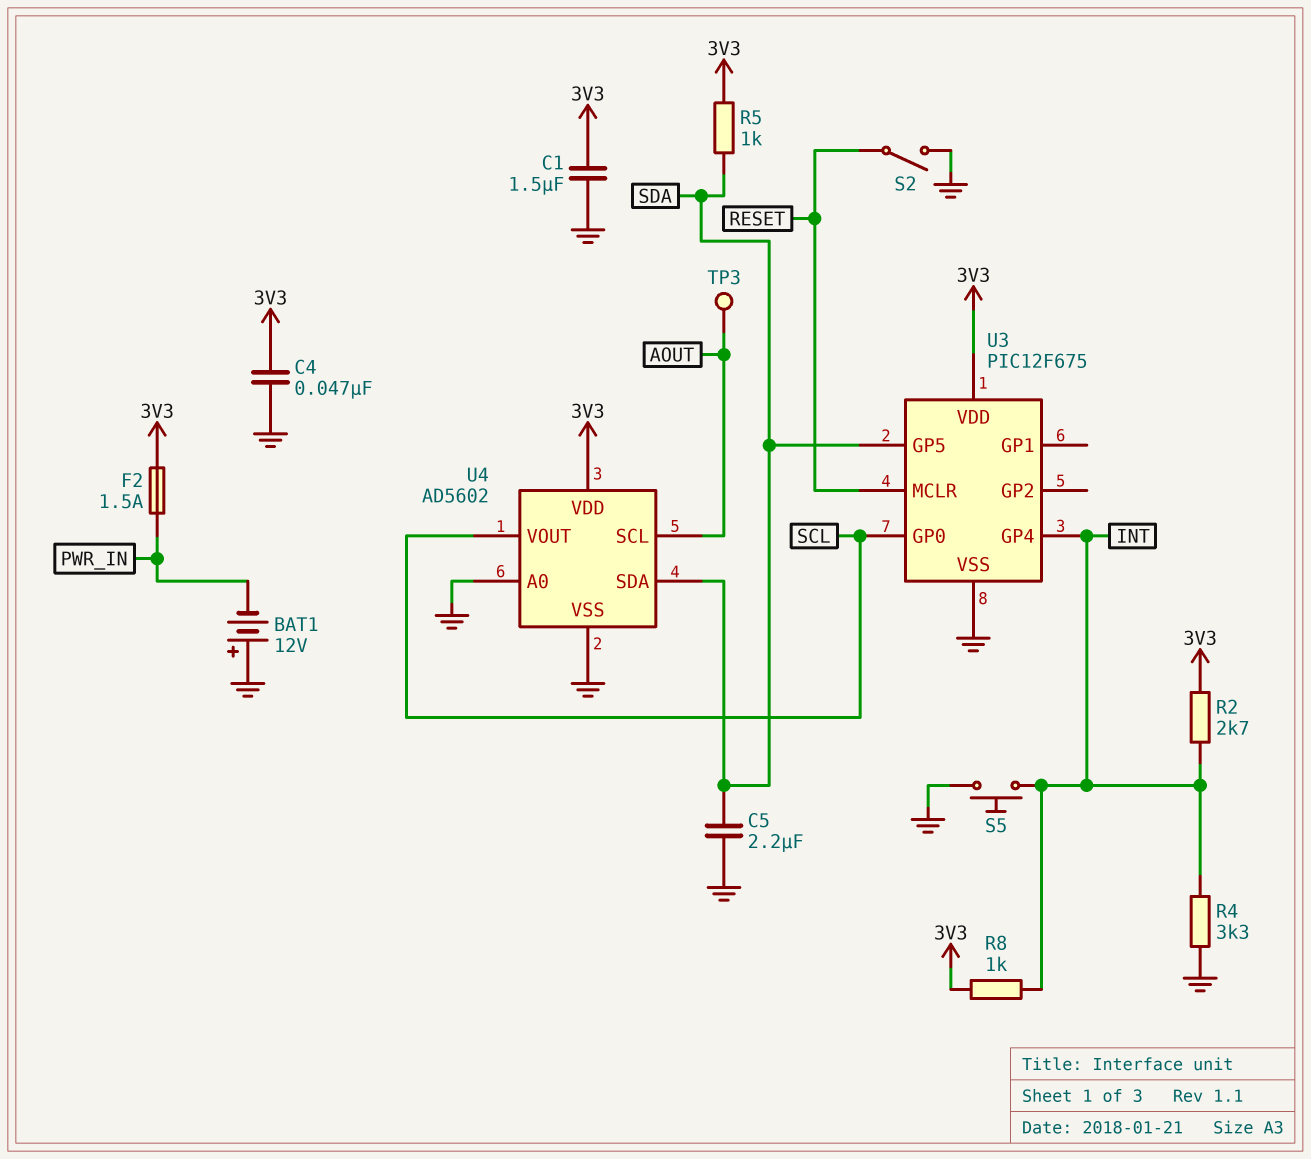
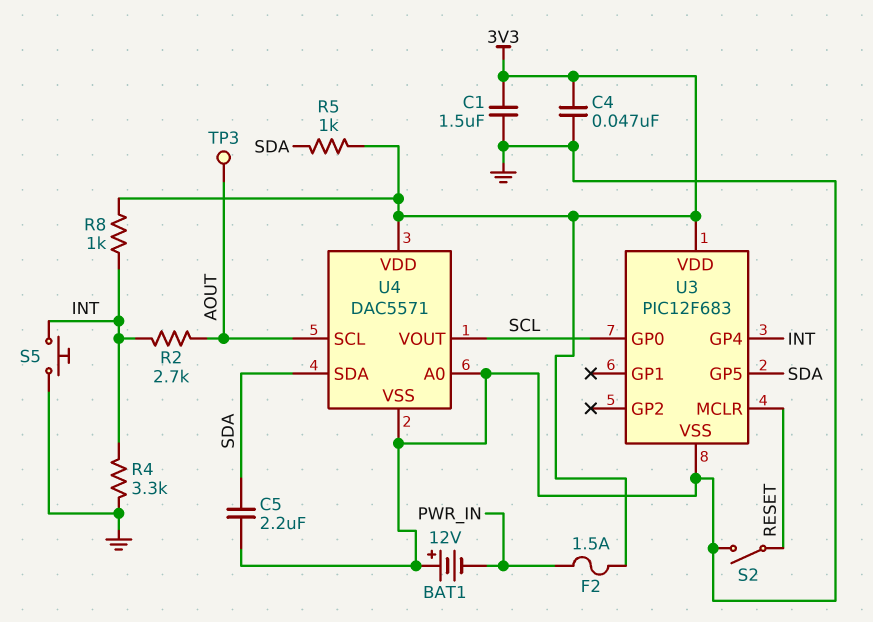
R2: 2.7k (3V3, INT) -> 2.7k (AOUT, INT)
U3: PIC12F675 -> PIC12F683
U4: AD5602 -> DAC5571

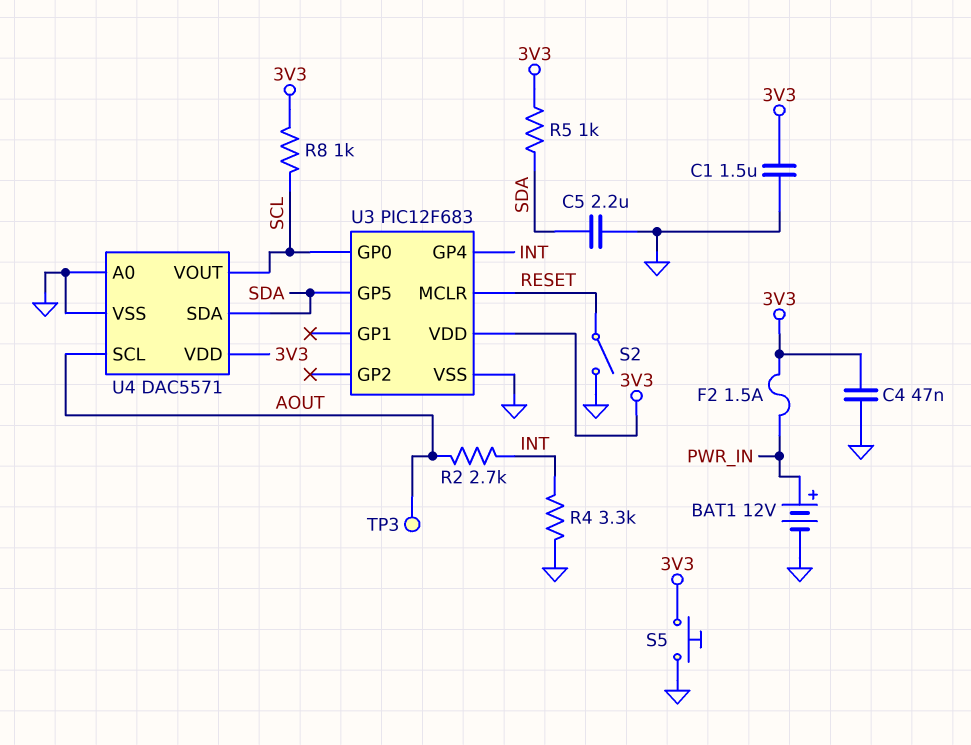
BAT1: 12V (plus GND, minus PWR_IN) -> 12V (plus PWR_IN, minus GND)
R8: 1k (3V3, INT) -> 1k (3V3, SCL)
S5: button (GND, INT) -> button (3V3, GND)

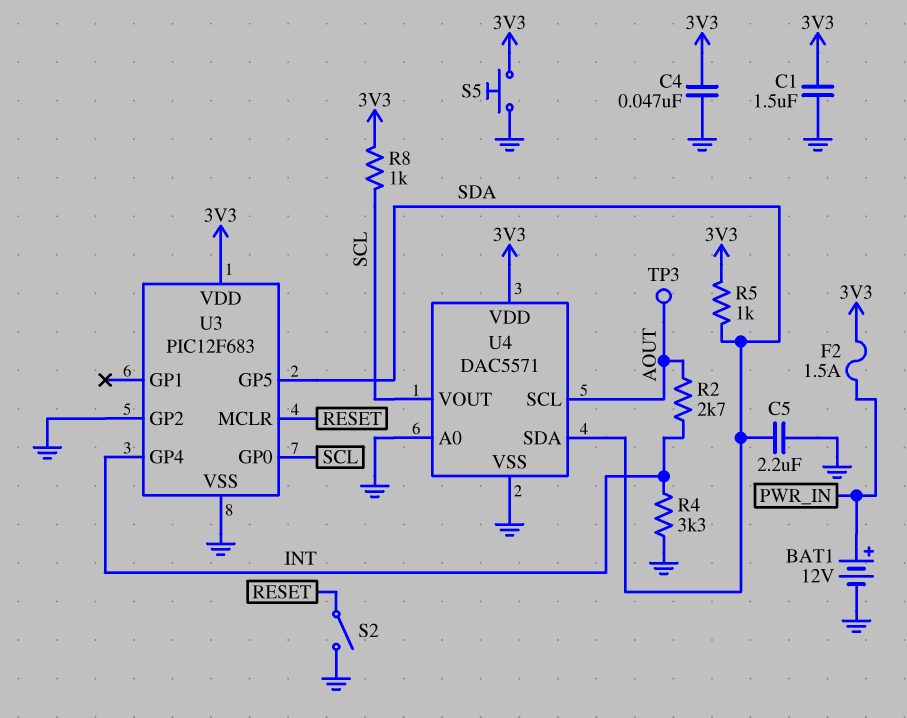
U3 pin GP2: none -> GND

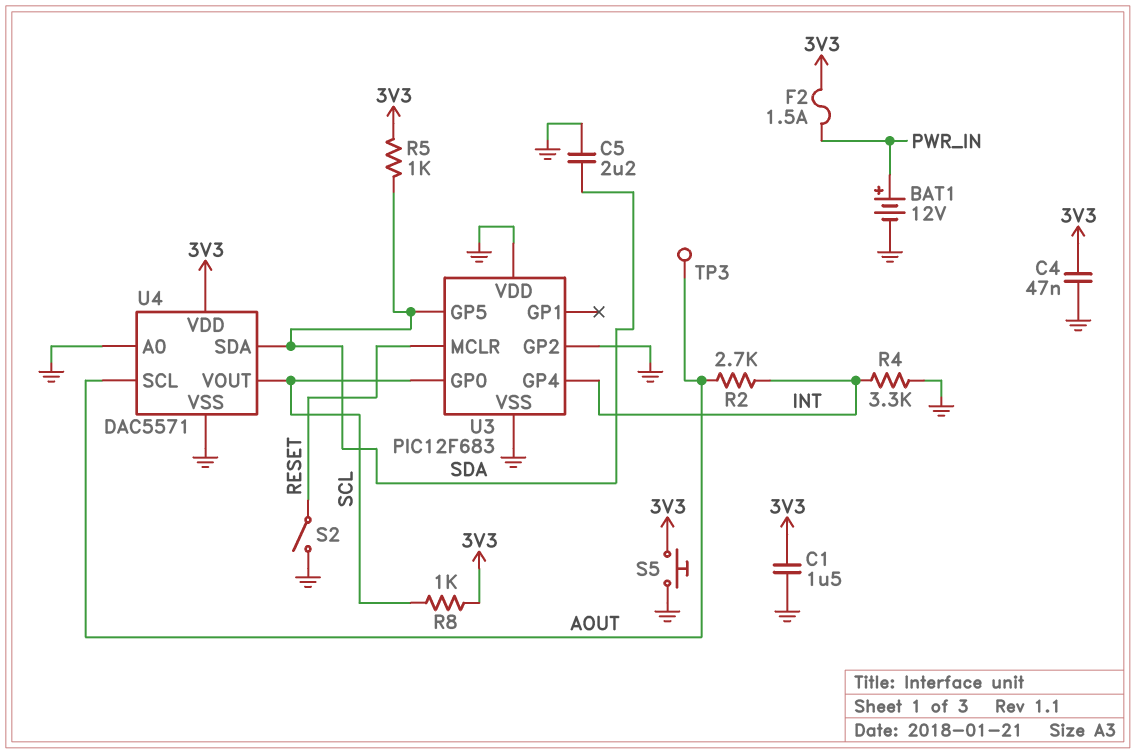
U3 pin VDD: 3V3 -> GND

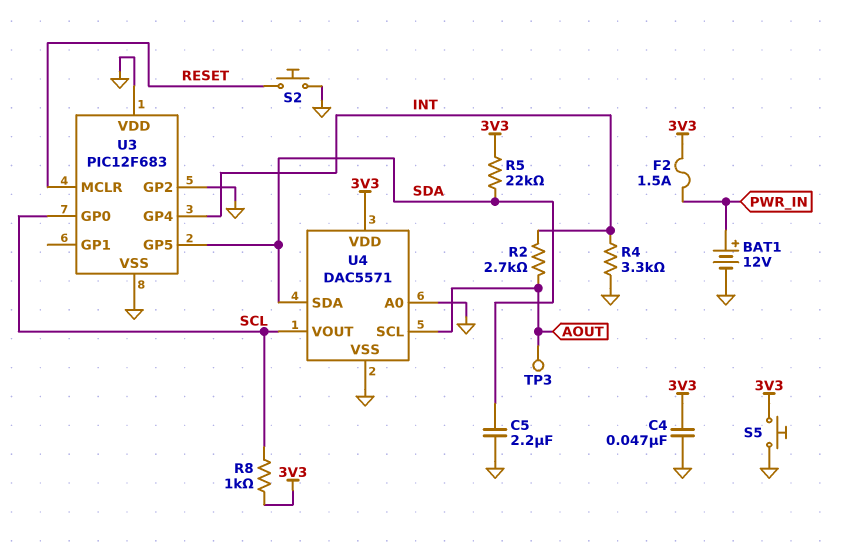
C1: 1.5uF (3V3, GND) -> none
R5: 1k (3V3, SDA) -> 22k (3V3, SDA)
S2: switch (GND, RESET) -> button (GND, RESET)

